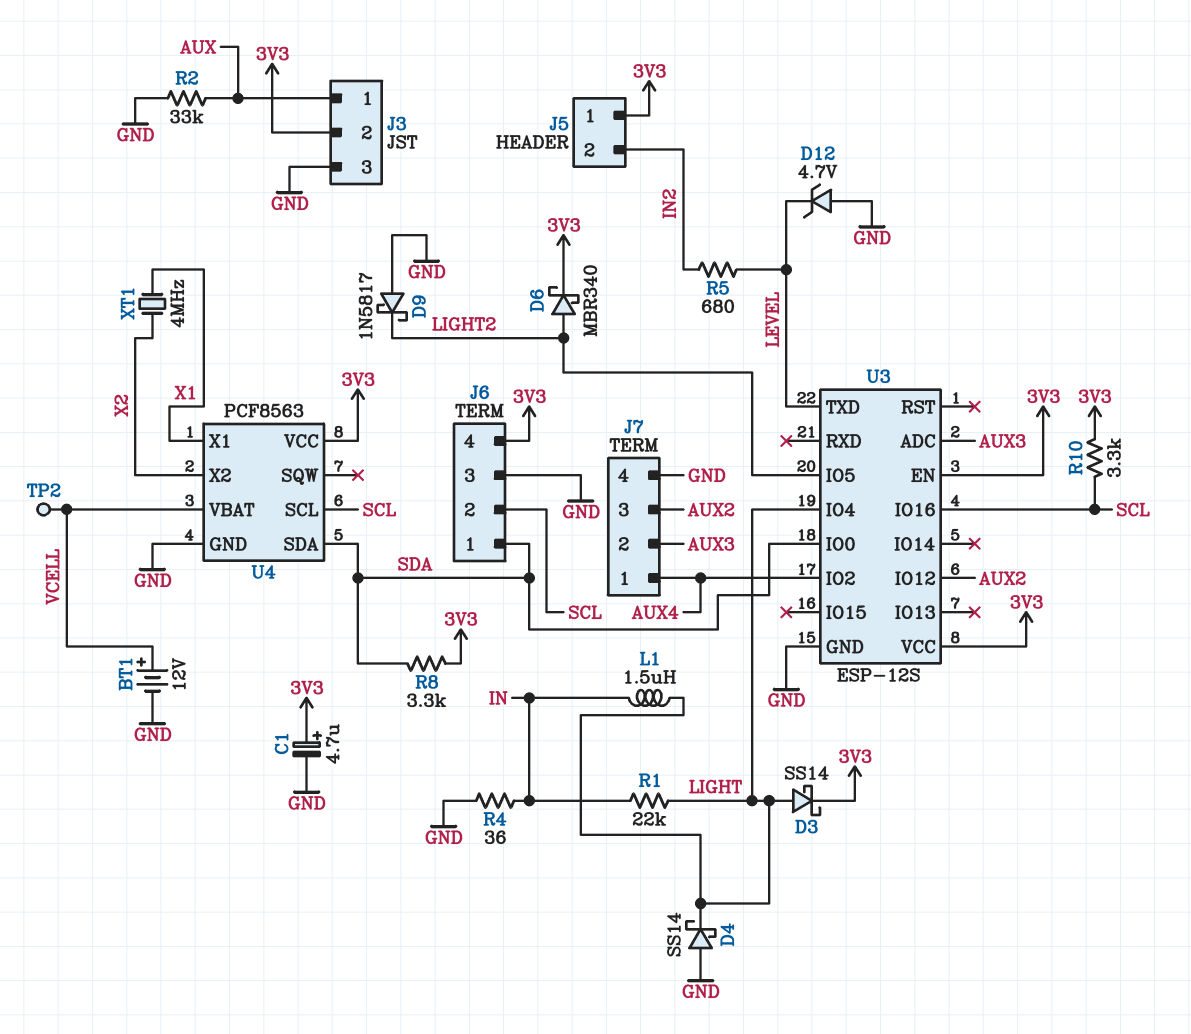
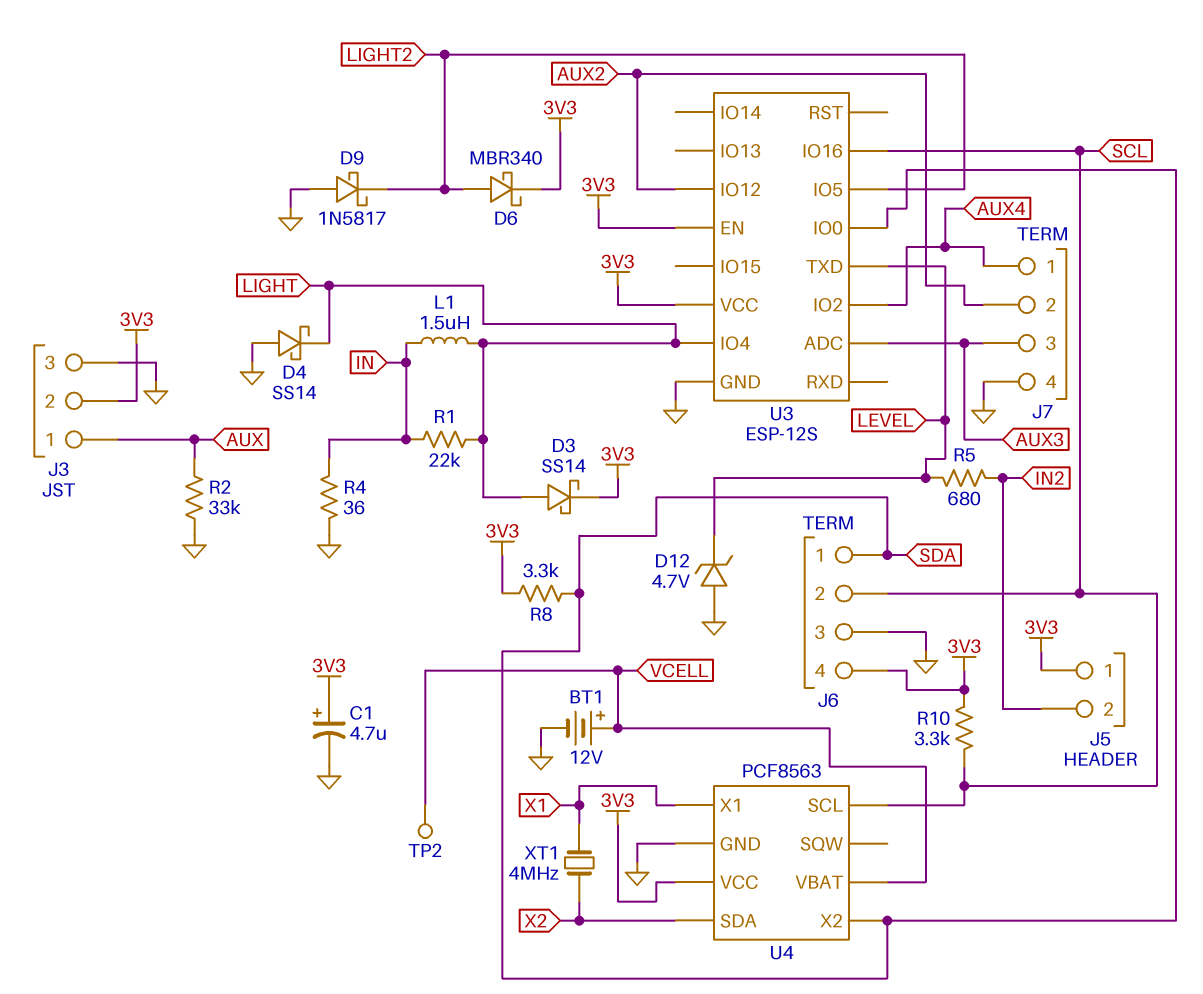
J7 pin 2: AUX3 -> AUX2
J7 pin 3: AUX2 -> AUX3
U4 pin SDA: SDA -> X2
U4 pin X2: X2 -> SDA

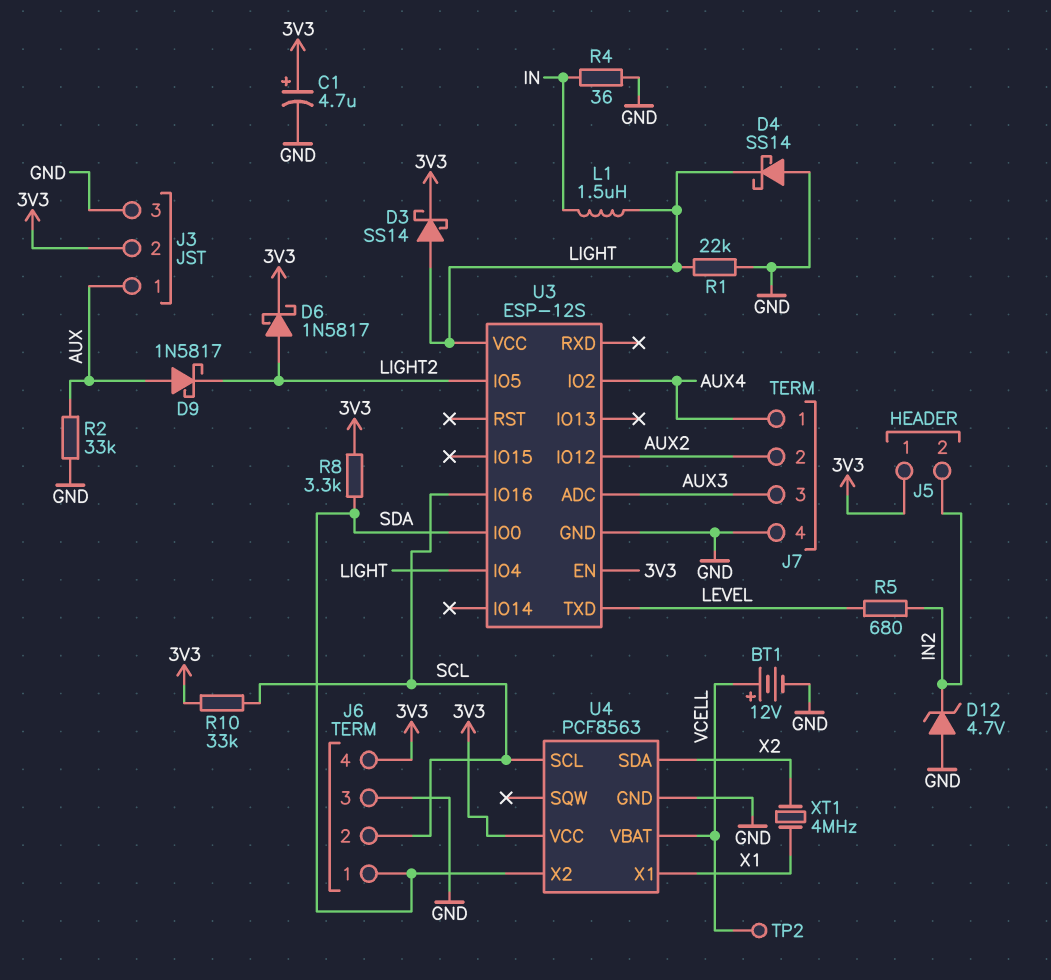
D6: schottky MBR340 (A LIGHT2, K 3V3) -> schottky 1N5817 (A LIGHT2, K 3V3)
D9: schottky 1N5817 (A GND, K LIGHT2) -> schottky 1N5817 (A AUX, K LIGHT2)
D12: zener 4.7V (A GND, K LEVEL) -> zener 4.7V (A GND, K IN2)
R1: 22k (IN, LIGHT) -> 22k (GND, LIGHT)
R10: 3.3k (3V3, SCL) -> 33k (3V3, SCL)
U3 pin VCC: 3V3 -> LIGHT

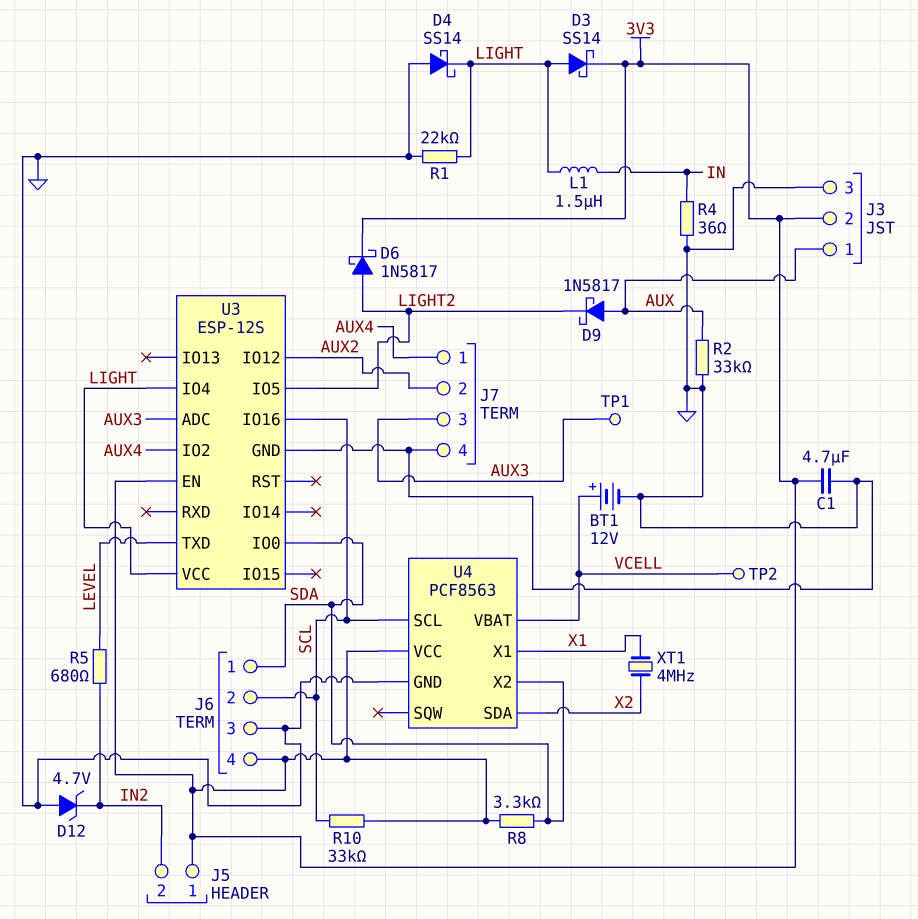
C1: 4.7uF (plus 3V3, minus GND) -> 4.7uF (3V3, GND)
TP1: none -> test point (AUX3)

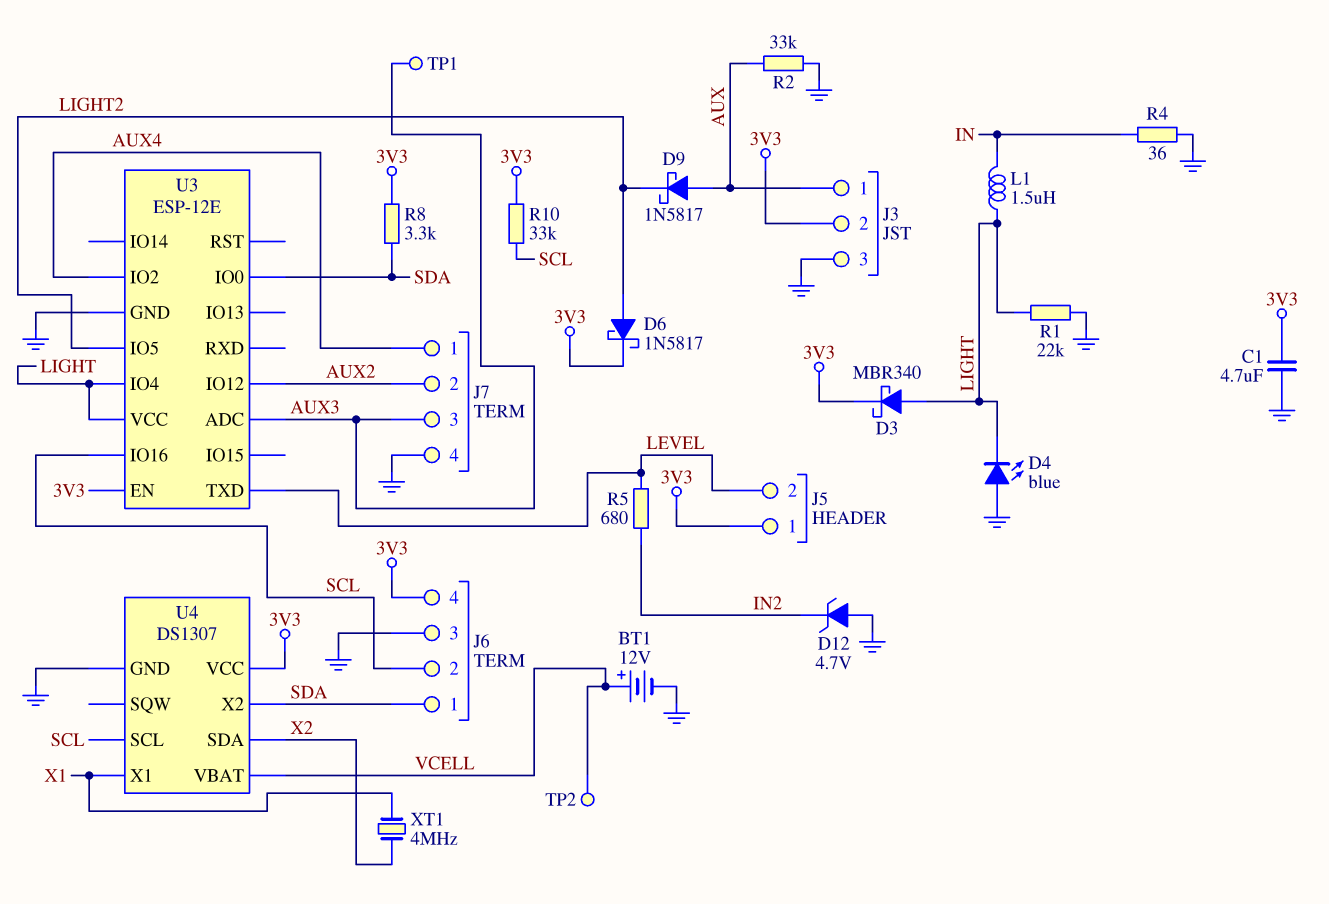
D3: schottky SS14 (A LIGHT, K 3V3) -> schottky MBR340 (A LIGHT, K 3V3)
D4: schottky SS14 (A GND, K LIGHT) -> LED blue (A GND, K LIGHT)
J5 pin 2: IN2 -> LEVEL
U3: ESP-12S -> ESP-12E
U4: PCF8563 -> DS1307

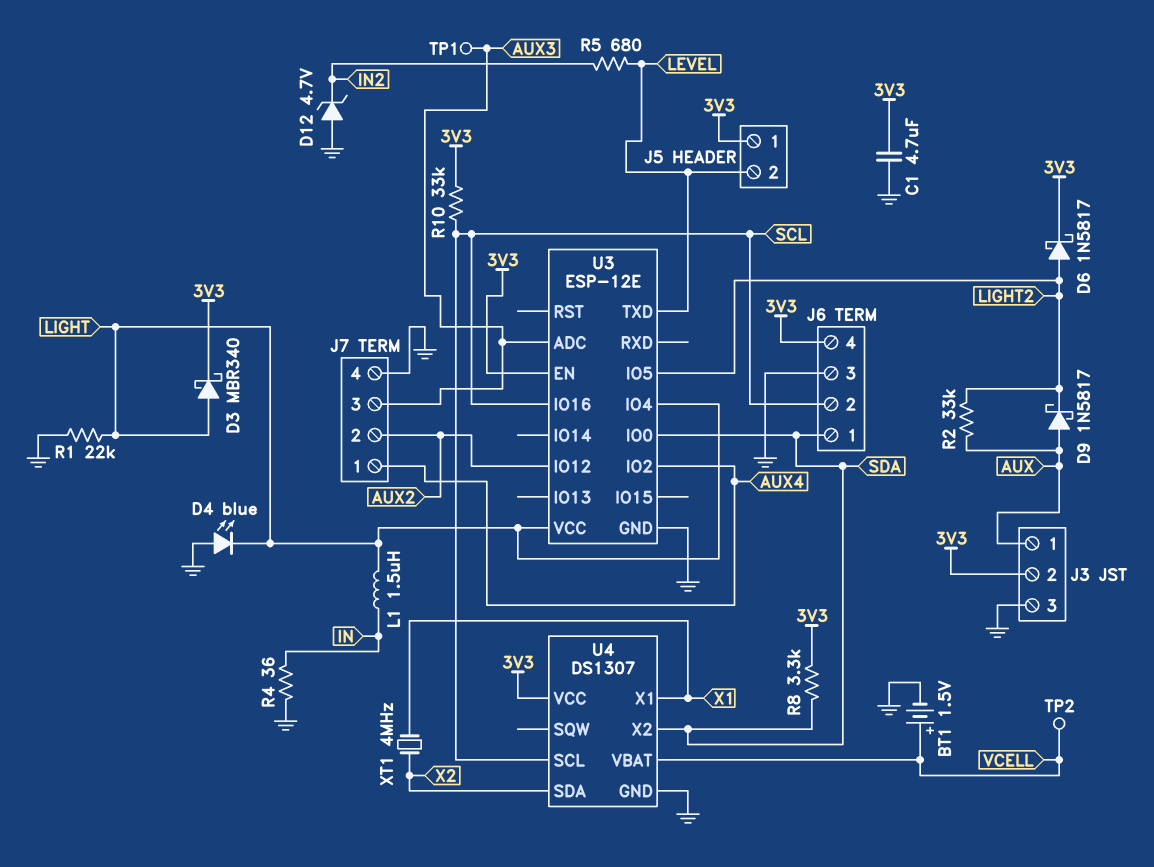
BT1: 12V (plus VCELL, minus GND) -> 1.5V (plus VCELL, minus GND)
R2: 33k (AUX, GND) -> 33k (AUX, LIGHT2)

